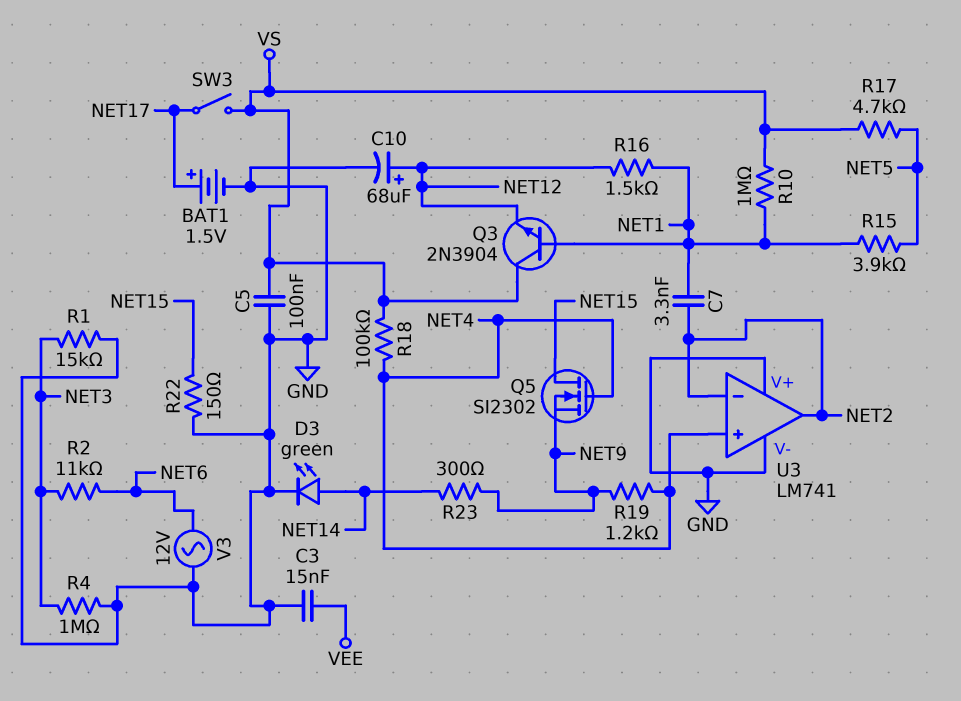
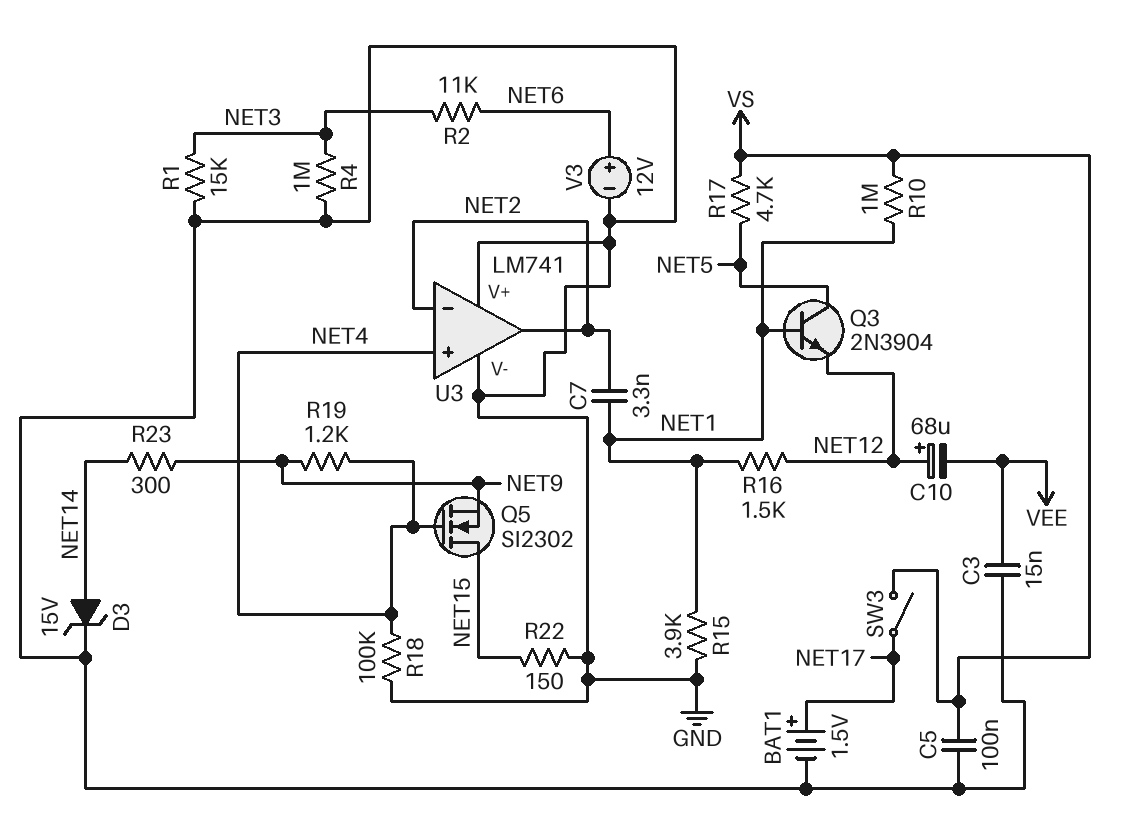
C10: 68uF (plus NET12, minus GND) -> 68uF (plus NET12, minus VEE)
D3: LED green (A NET14, K GND) -> zener 15V (A NET14, K GND)
Q3: NPN 2N3904 (B NET1, C VS, E NET12) -> NPN 2N3904 (B NET1, C NET5, E NET12)
R15: 3.9k (NET1, NET5) -> 3.9k (GND, NET1)
R18: 100k (NET4, VS) -> 100k (GND, NET4)
V3: AC 12V (GND, NET6) -> 12V (plus NET6, minus GND)

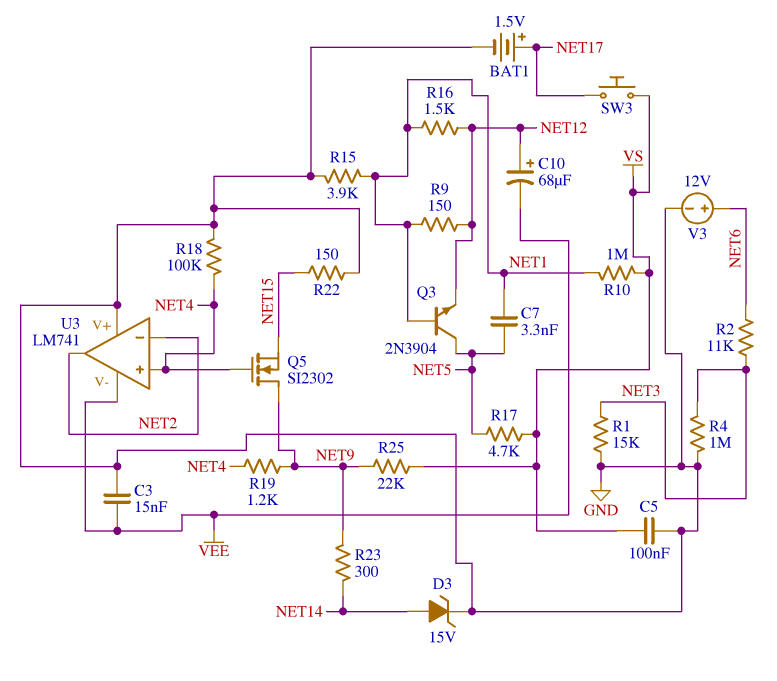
C7: 3.3nF (NET1, NET2) -> 3.3nF (NET1, NET5)
Q5: NMOS SI2302 (G NET4, D NET15, S NET9) -> NMOS SI2302 (G NET4, D NET9, S NET15)
R9: none -> 150 (NET1, NET12)
R25: none -> 22k (NET9, VS)
SW3: switch (NET17, VS) -> button (NET17, VS)
U3 pin V-: GND -> VEE

